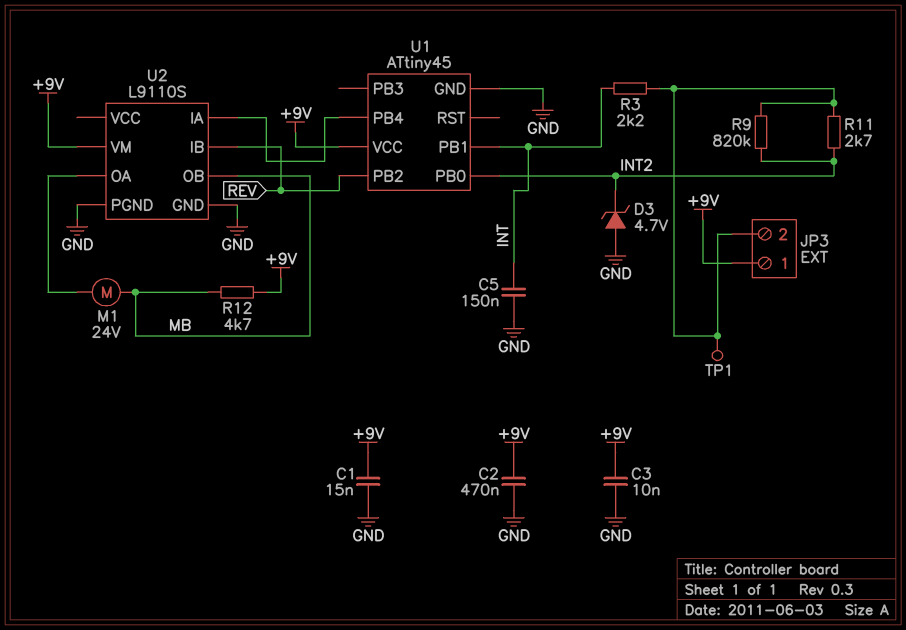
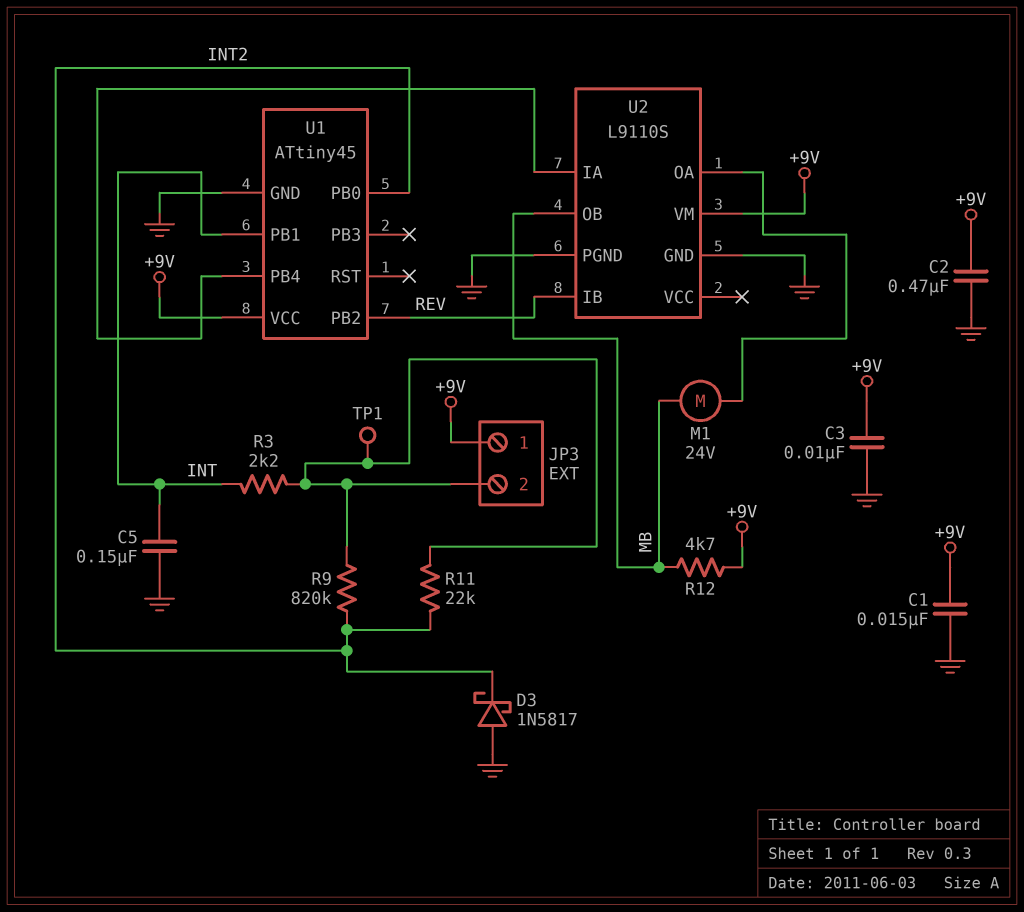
D3: zener 4.7V (A GND, K INT2) -> schottky 1N5817 (A GND, K INT2)
R11: 2.7k (INT2, JP3/2) -> 22k (INT2, JP3/2)

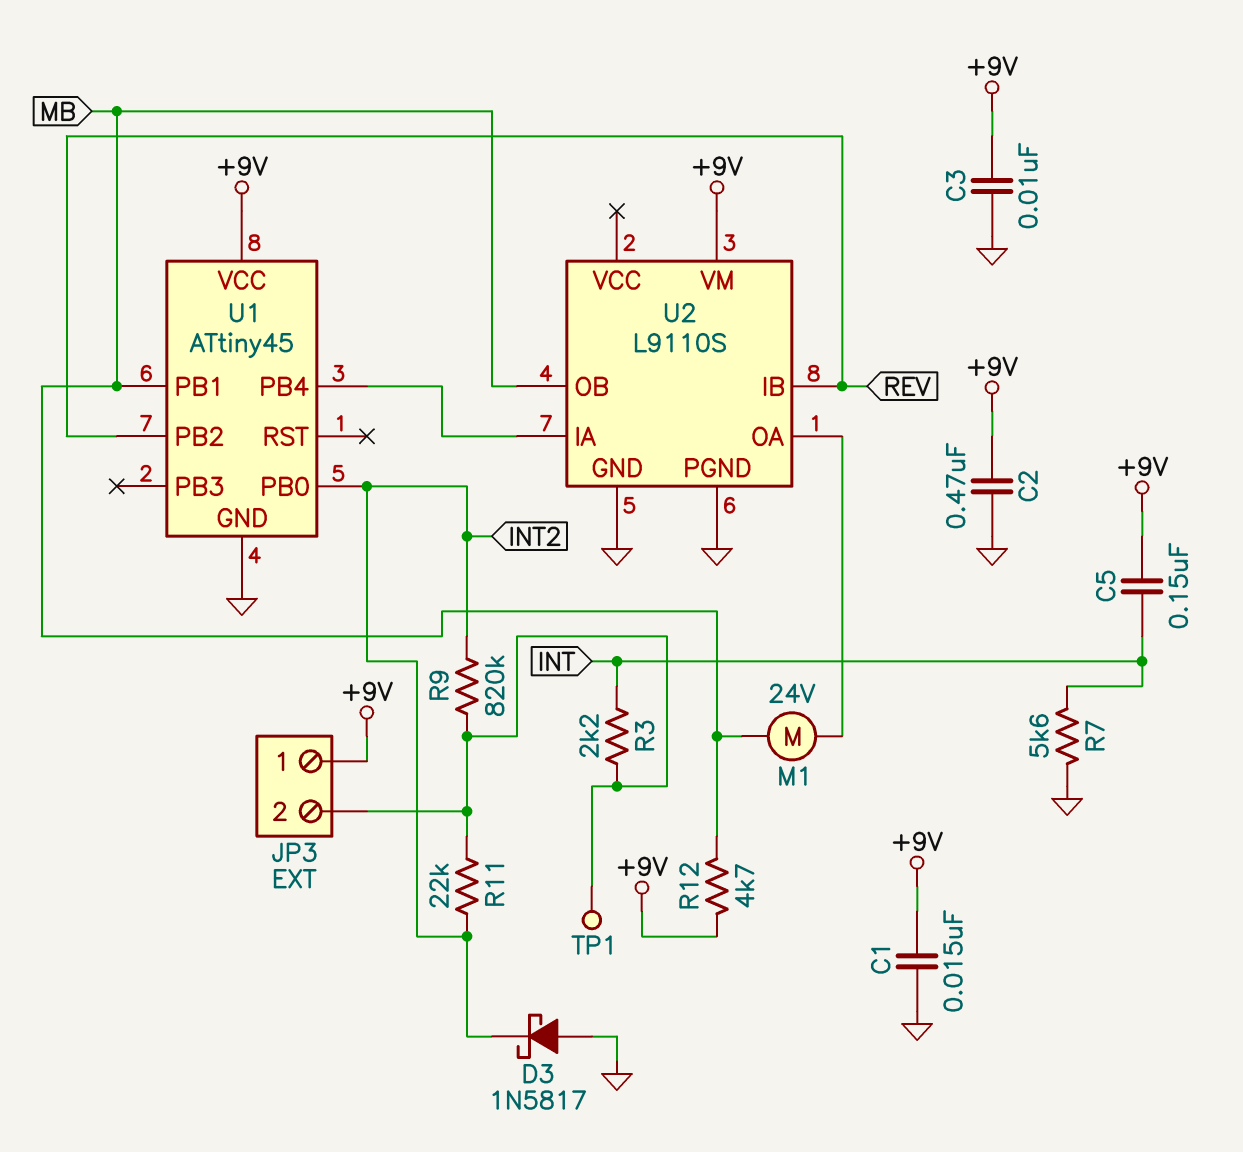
C5: 150nF (GND, INT) -> 150nF (+9V, INT)
R7: none -> 5.6k (GND, INT)
U1 pin PB1: INT -> MB

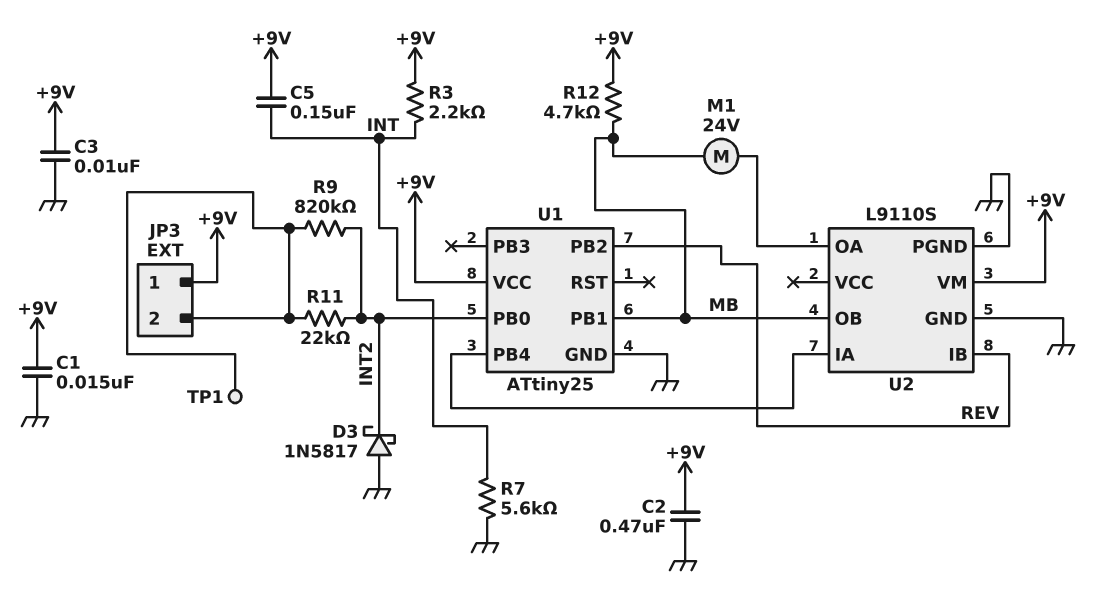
R3: 2.2k (INT, JP3/2) -> 2.2k (+9V, INT)
U1: ATtiny45 -> ATtiny25

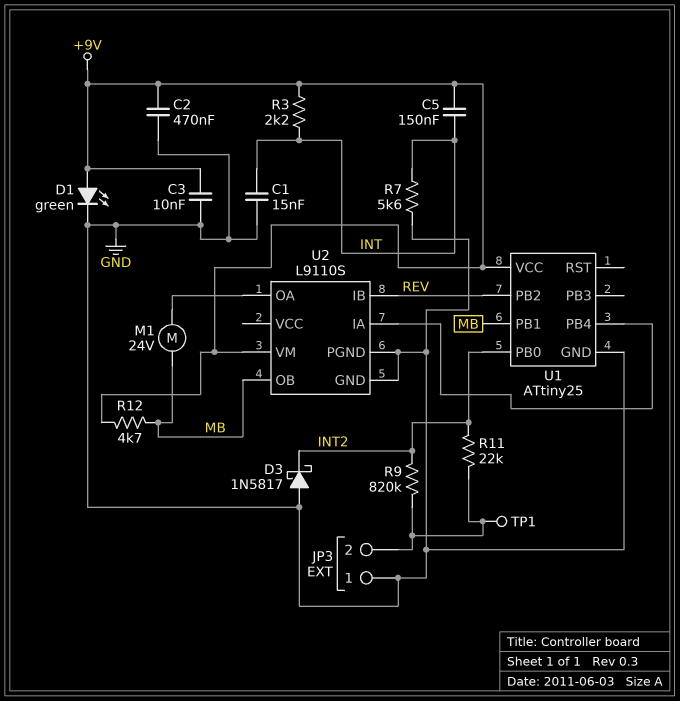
C1: 15nF (+9V, GND) -> 15nF (GND, INT)
D1: none -> LED green (A +9V, K GND)
JP3 pin 1: +9V -> GND

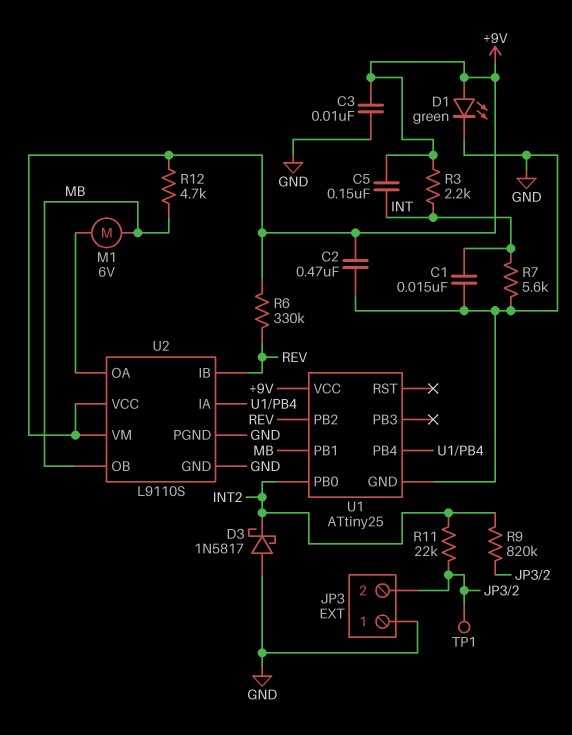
M1: motor 24V (MB, U2/OA) -> motor 6V (MB, U2/OA)
R6: none -> 330k (+9V, REV)
U2 pin VCC: none -> +9V

